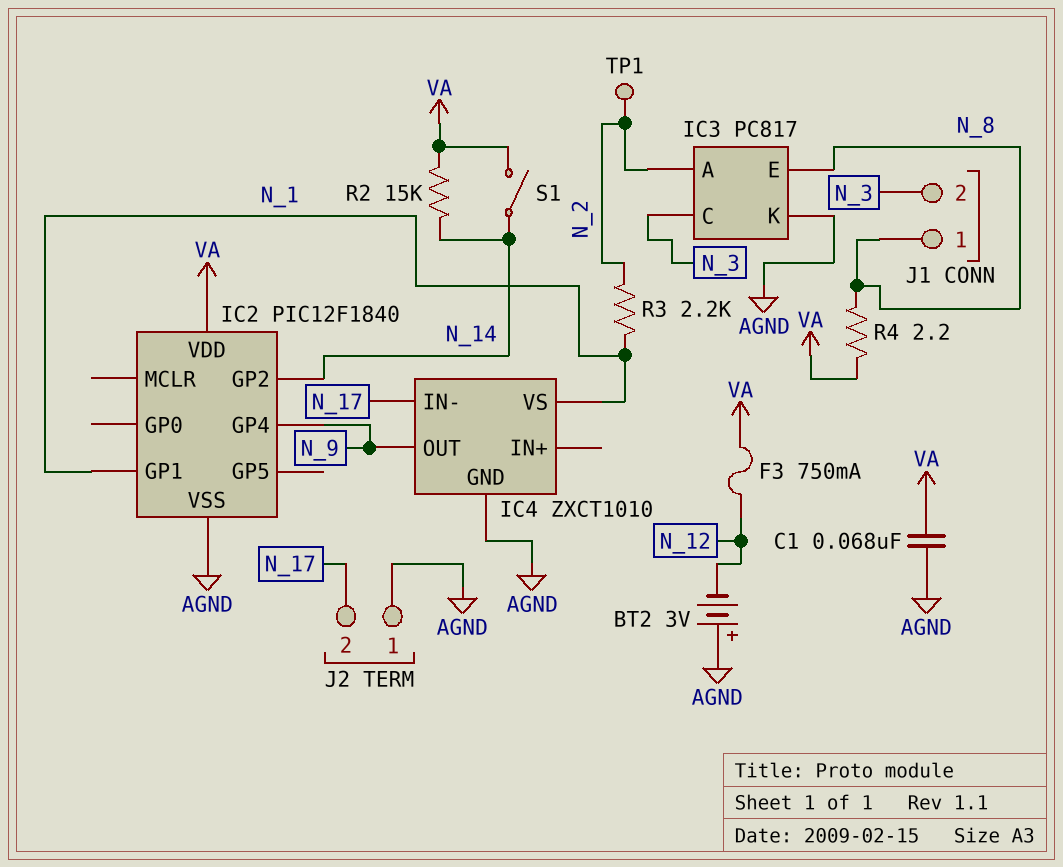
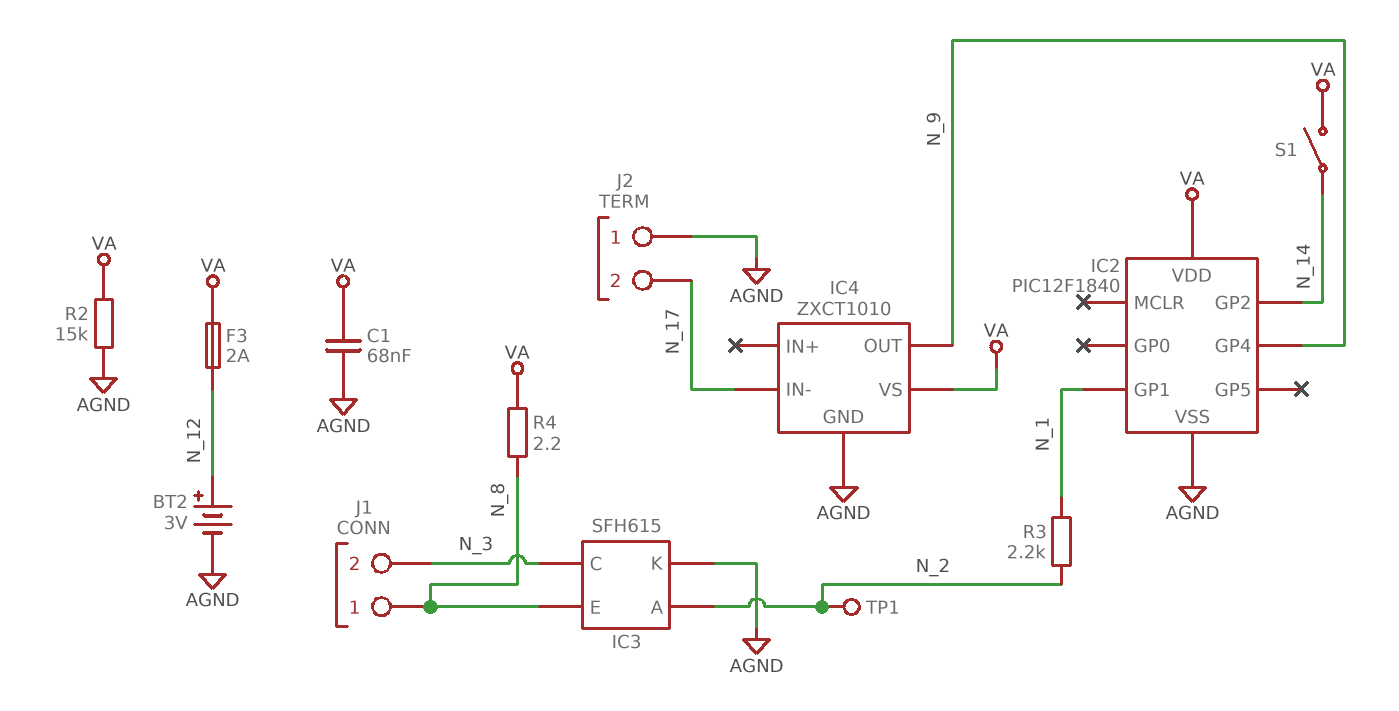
BT2: 3V (plus AGND, minus N_12) -> 3V (plus N_12, minus AGND)
F3: 750mA (N_12, VA) -> 2A (N_12, VA)
IC3: PC817 -> SFH615
IC4 pin VS: N_1 -> VA
R2: 15k (N_14, VA) -> 15k (AGND, VA)

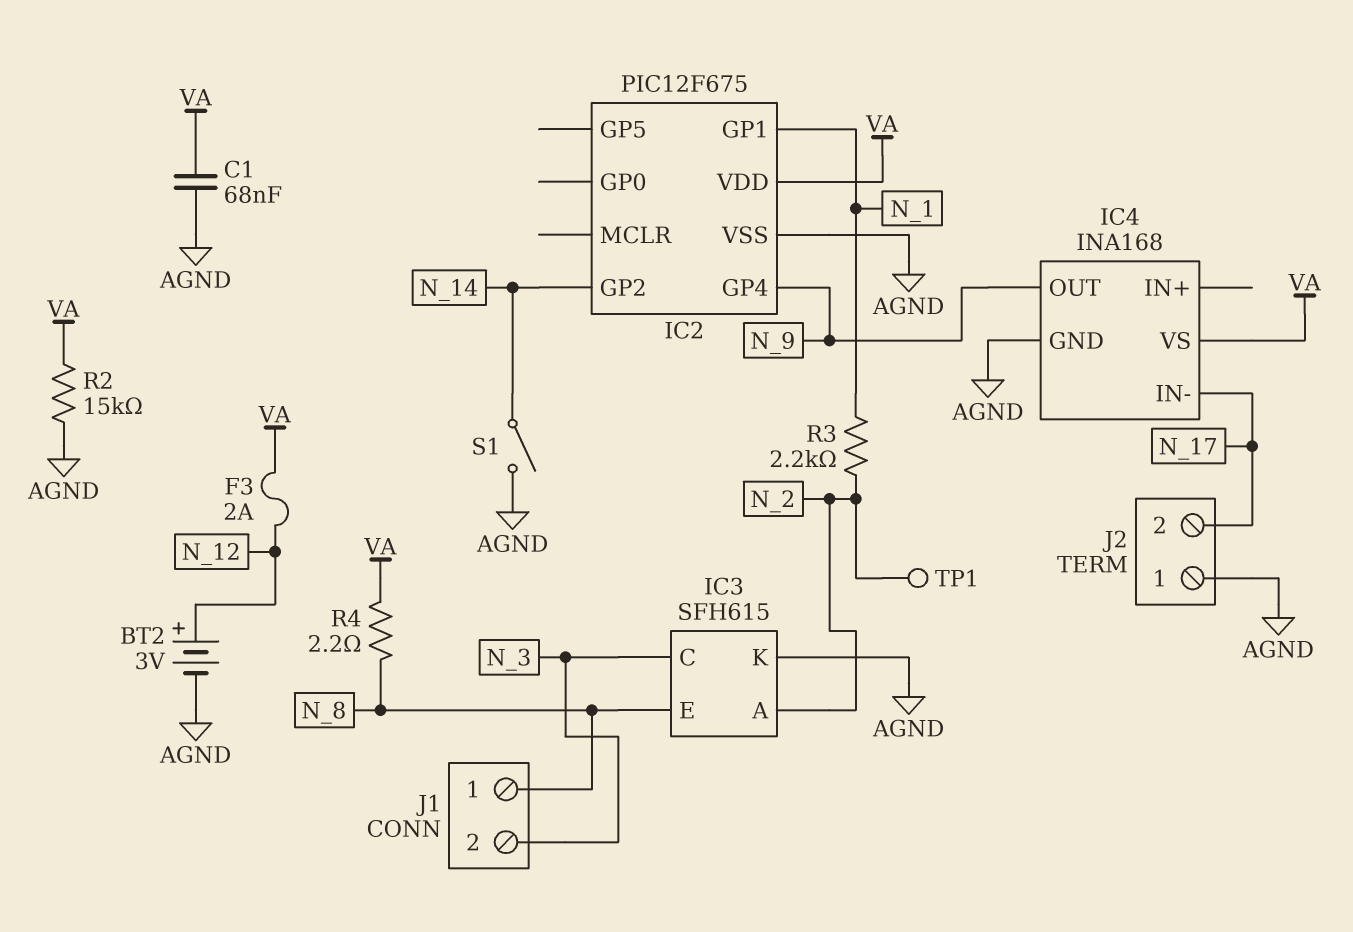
IC2: PIC12F1840 -> PIC12F675
IC4: ZXCT1010 -> INA168
S1: switch (N_14, VA) -> switch (AGND, N_14)

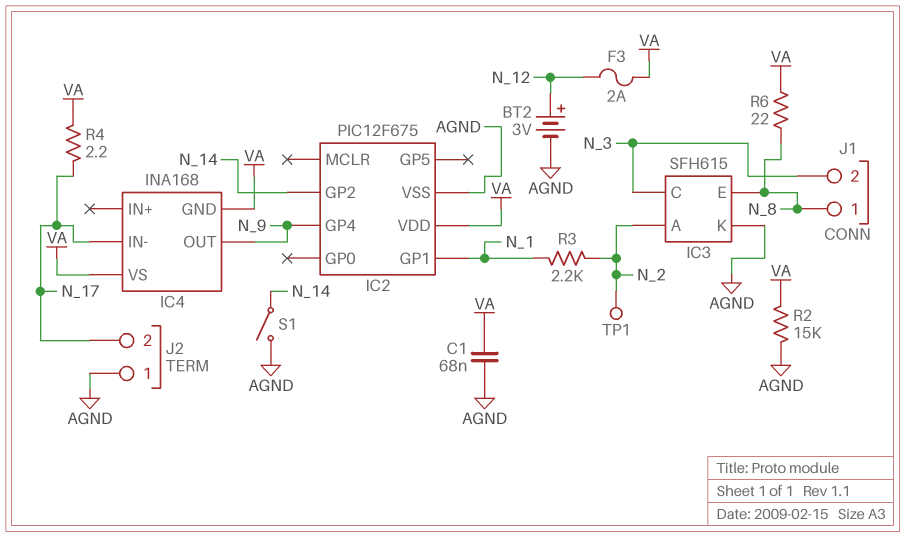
IC4 pin GND: AGND -> VA
R4: 2.2 (N_8, VA) -> 2.2 (N_17, VA)
R6: none -> 22 (N_8, VA)

